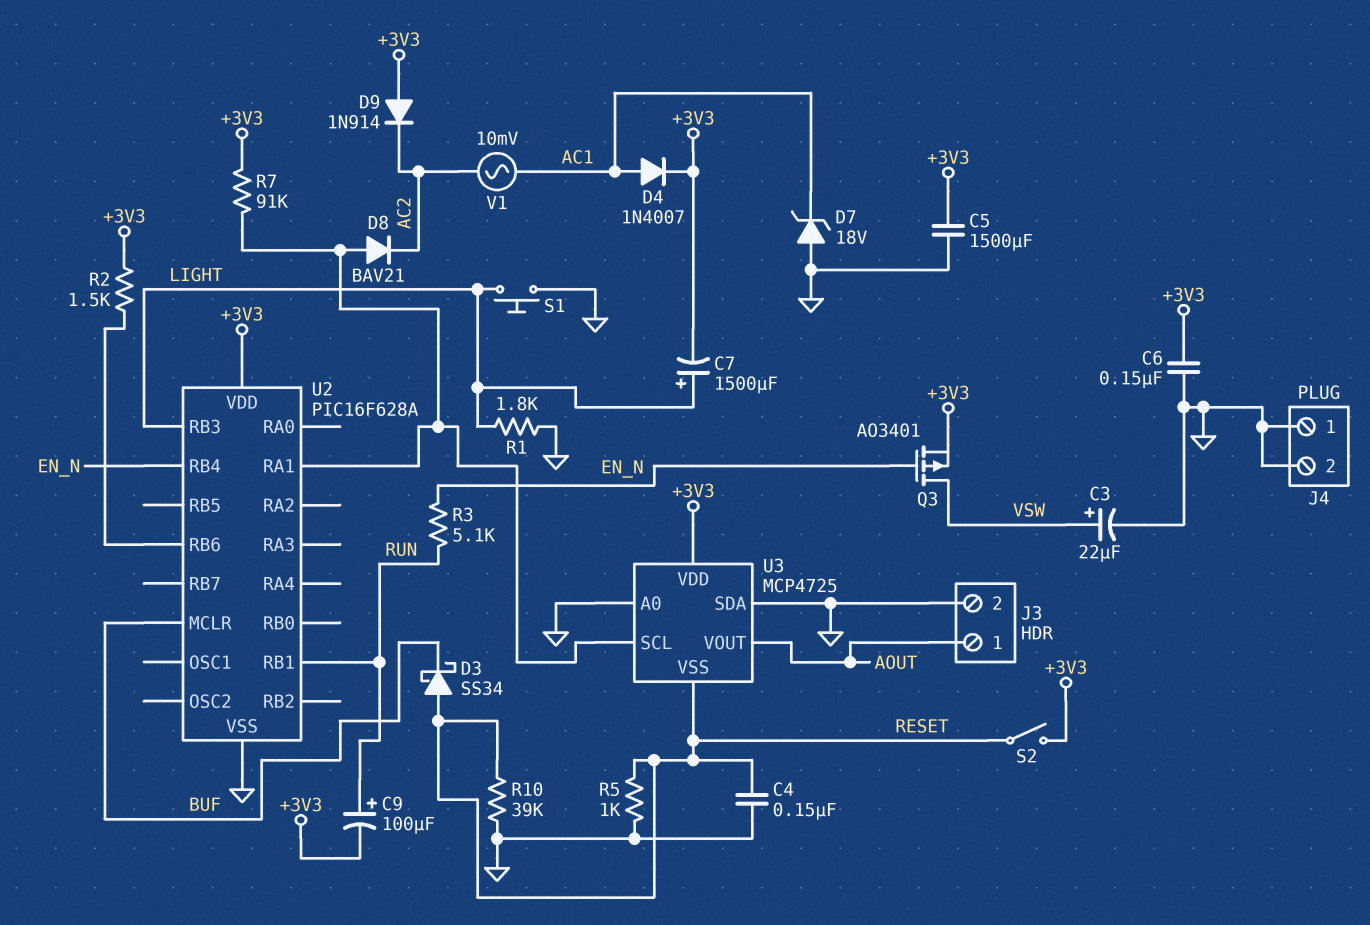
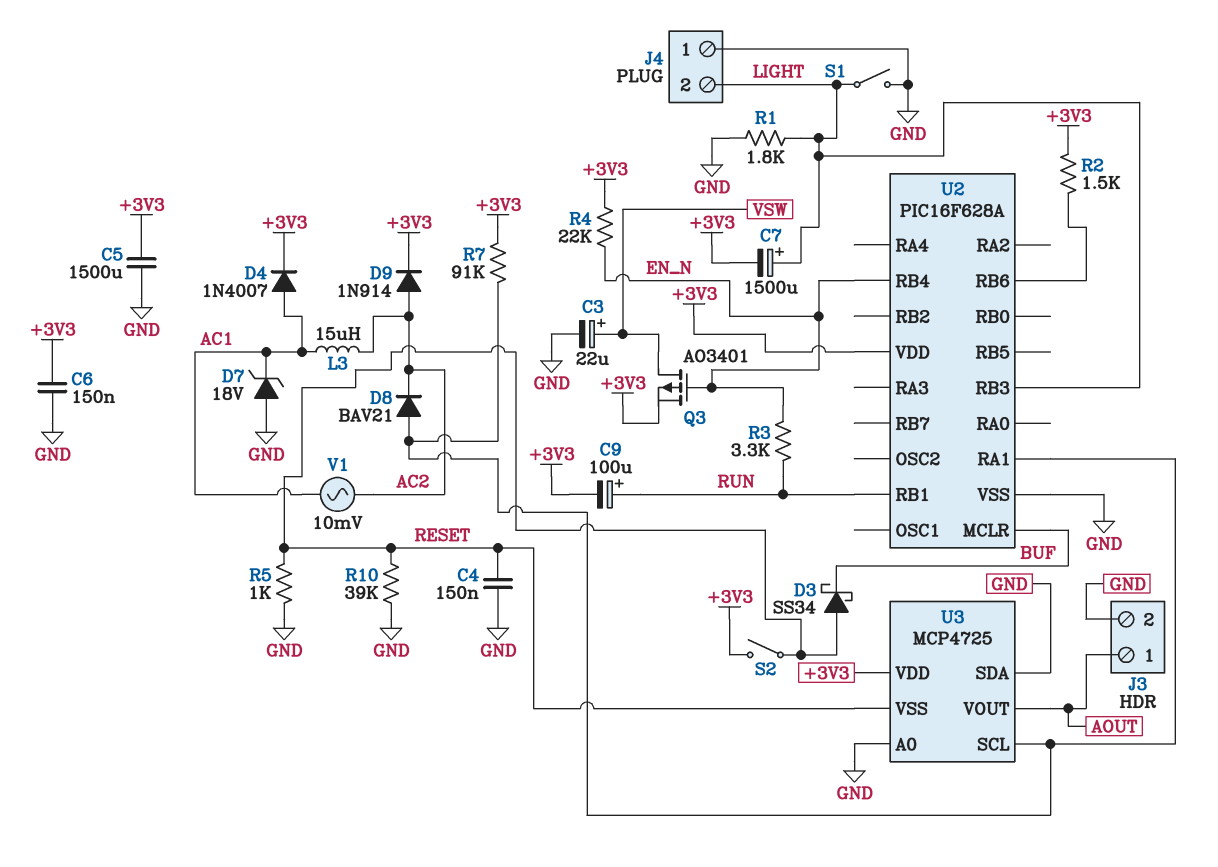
D9: diode 1N914 (A +3V3, K AC2) -> diode 1N914 (A AC2, K +3V3)
J4 pin 2: GND -> LIGHT
L3: none -> 15uH (AC1, AC2)
R3: 5.1k (EN_N, RUN) -> 3.3k (EN_N, RUN)
R4: none -> 22k (+3V3, EN_N)
S1: button (GND, LIGHT) -> switch (GND, LIGHT)

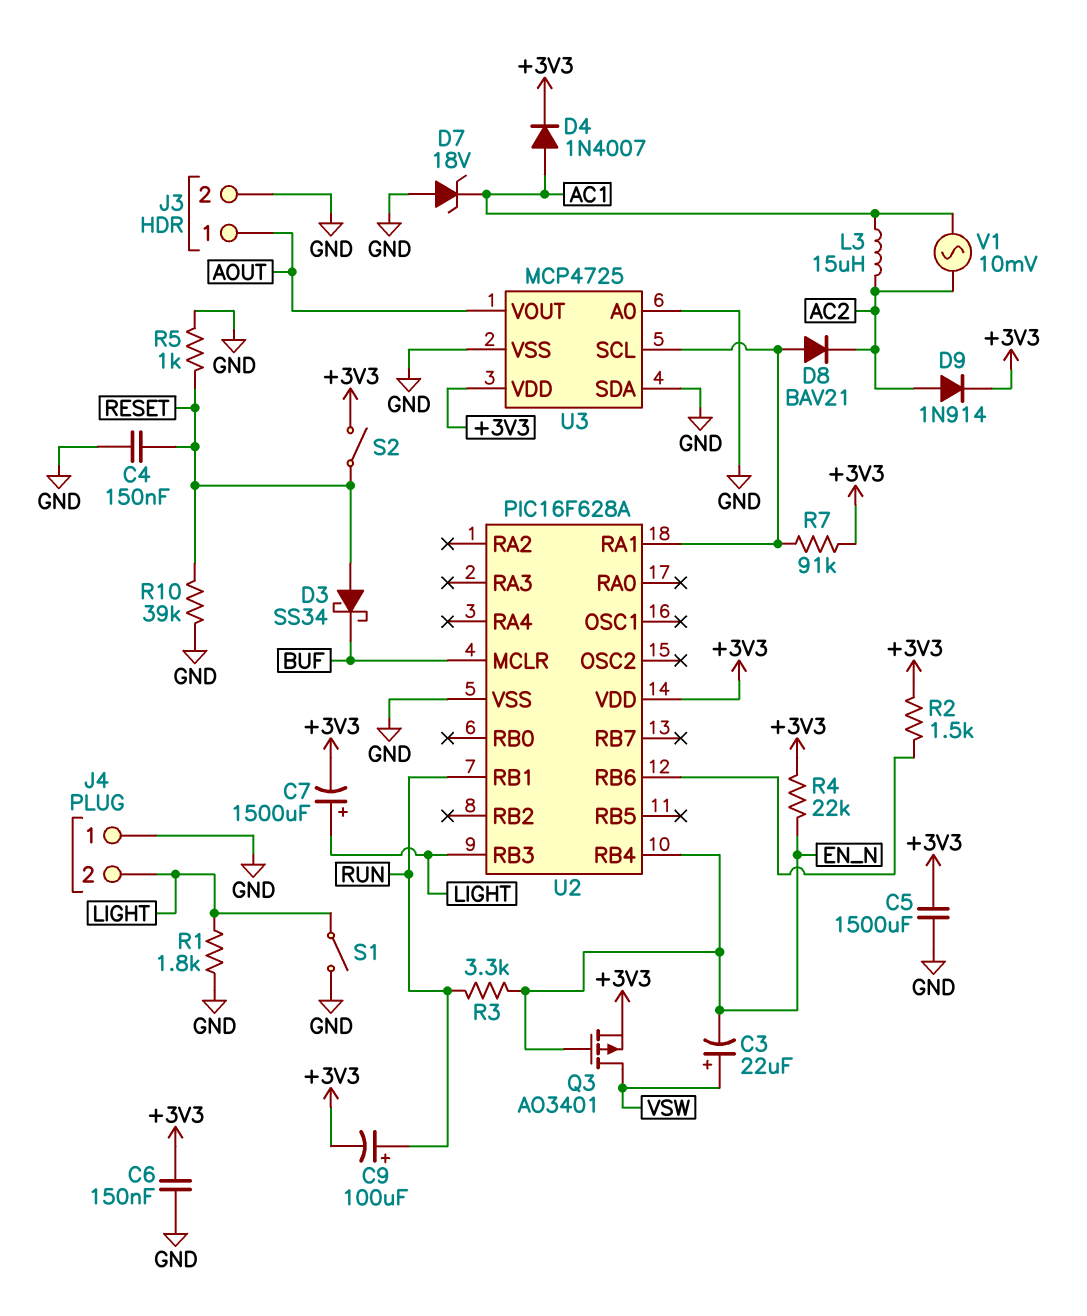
C3: 22uF (plus VSW, minus GND) -> 22uF (plus VSW, minus EN_N)
U3 pin VSS: RESET -> GND

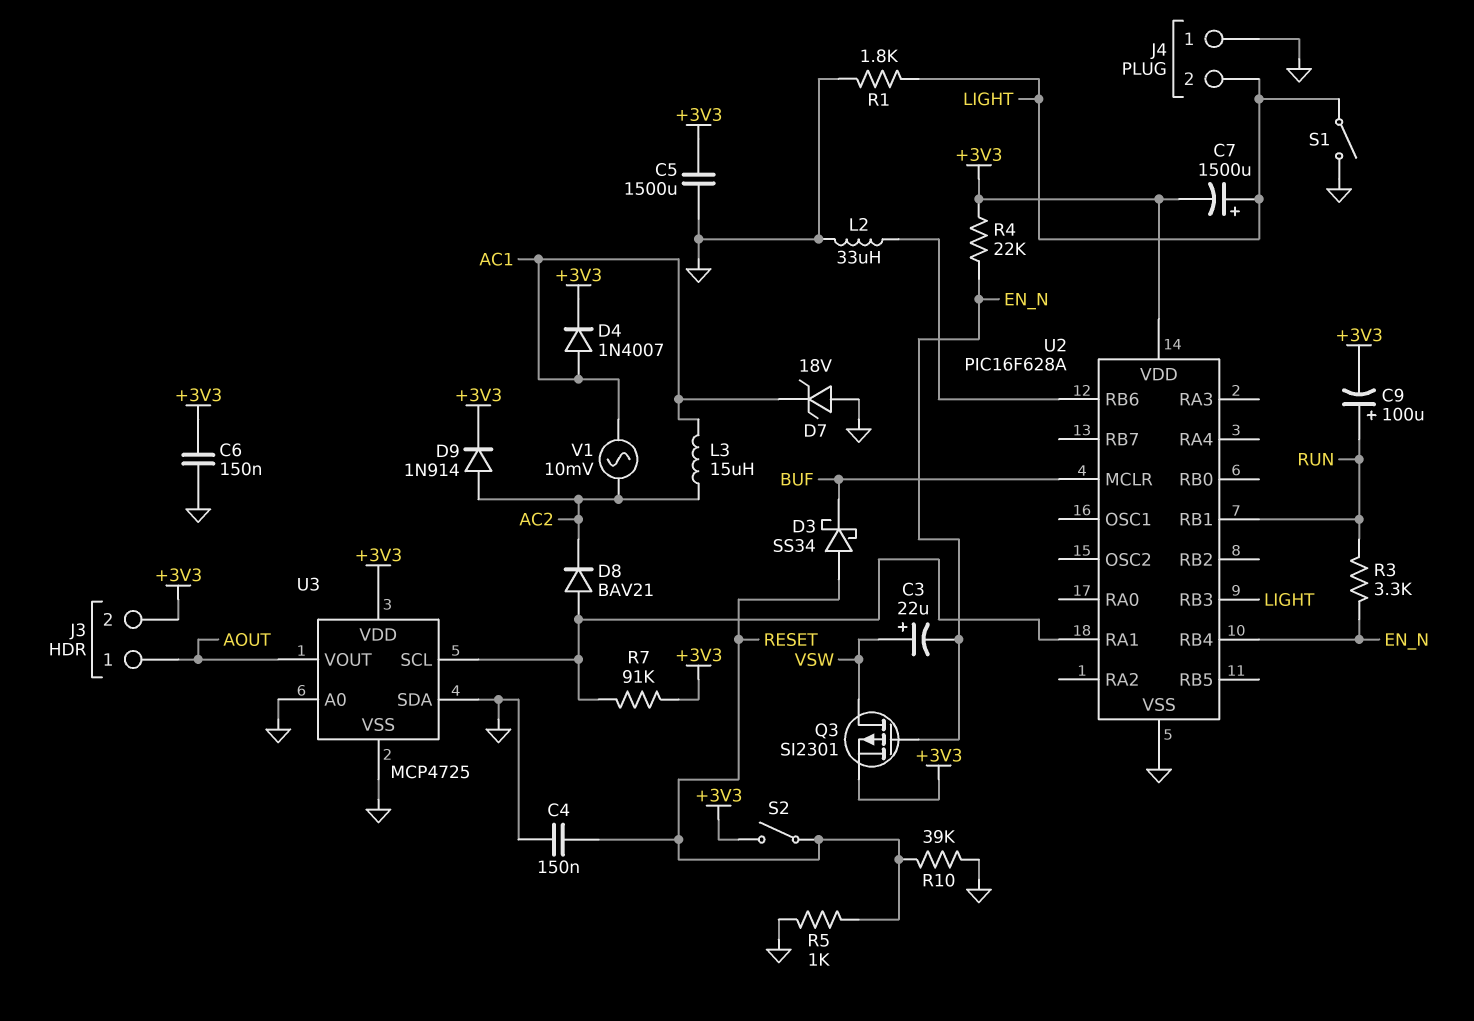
J3 pin 2: GND -> +3V3
L2: none -> 33uH (GND, U2/RB6)
Q3: PMOS AO3401 (G EN_N, D VSW, S +3V3) -> PMOS SI2301 (G EN_N, D VSW, S +3V3)
R2: 1.5k (+3V3, U2/RB6) -> none

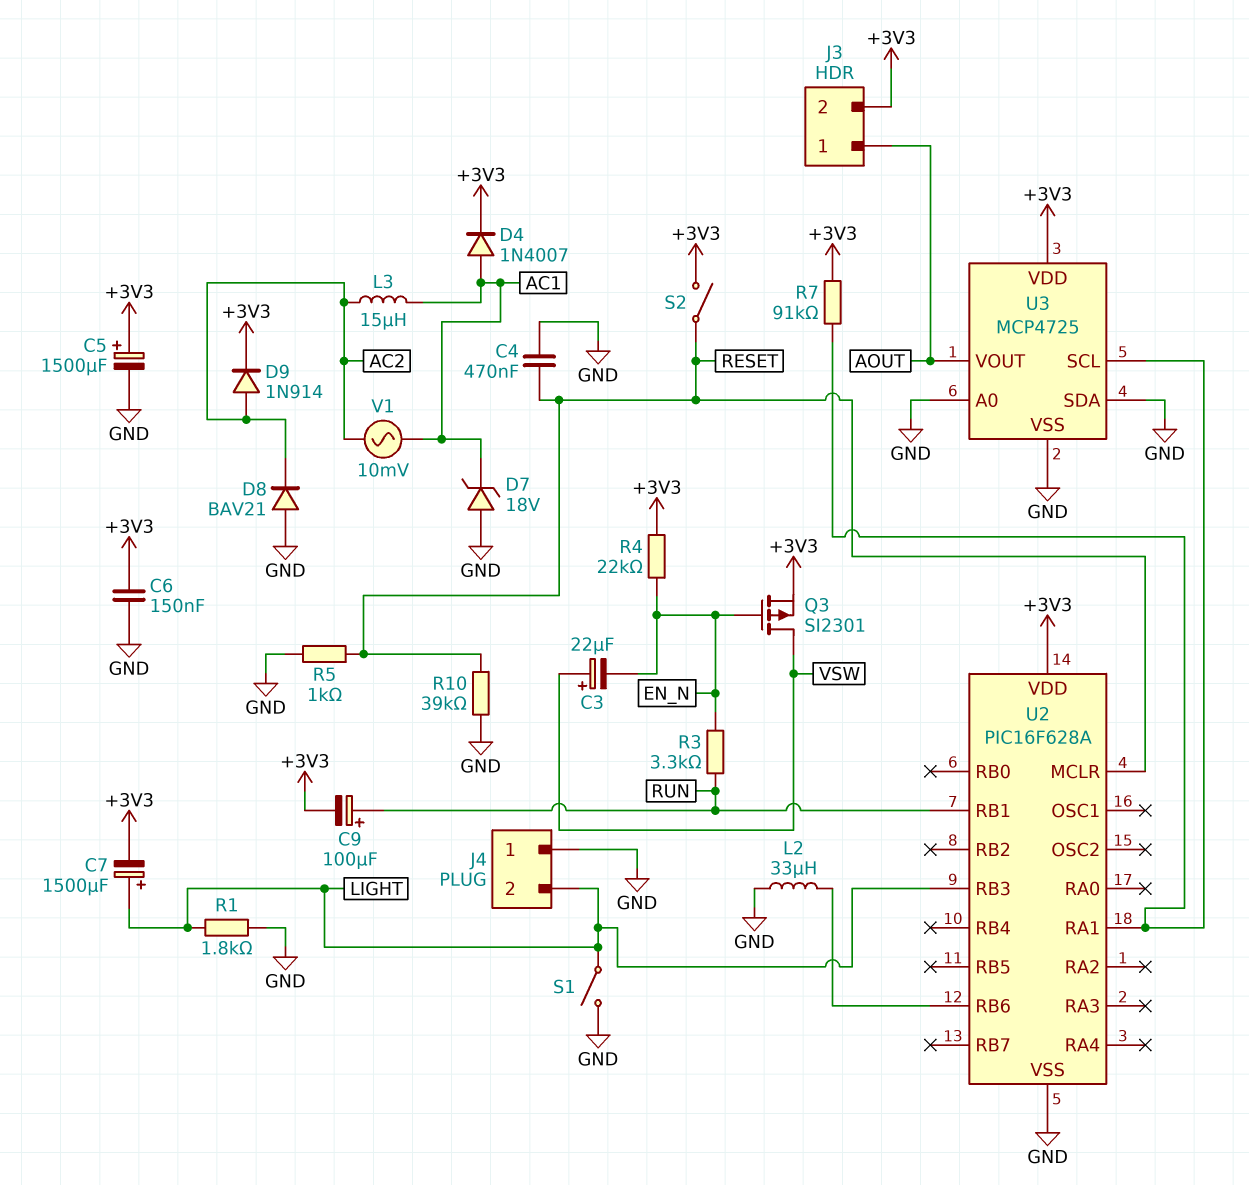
C4: 150nF (GND, RESET) -> 470nF (GND, RESET)
C5: 1500uF (+3V3, GND) -> 1500uF (plus +3V3, minus GND)
D3: schottky SS34 (A RESET, K BUF) -> none
D8: diode BAV21 (A U2/RA1, K AC2) -> diode BAV21 (A GND, K AC2)
U2 pin MCLR: BUF -> RESET
U2 pin RB4: EN_N -> none

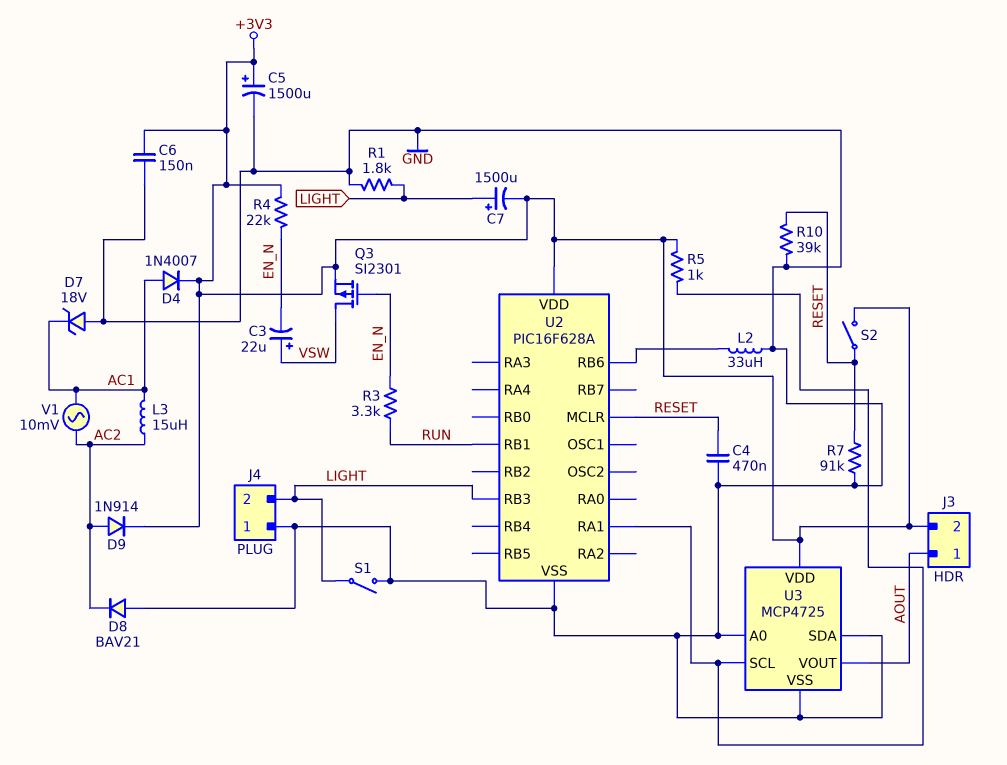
C9: 100uF (plus RUN, minus +3V3) -> none
R5: 1k (GND, RESET) -> 1k (+3V3, U2/RA1)
R7: 91k (+3V3, U2/RA1) -> 91k (GND, RESET)

